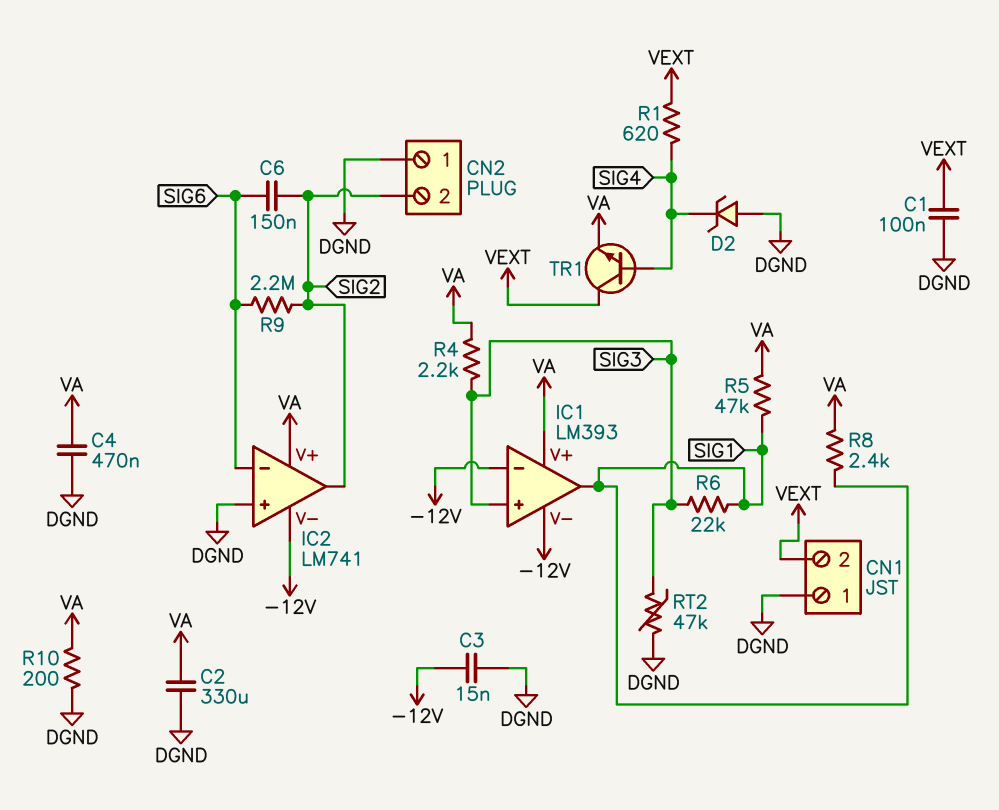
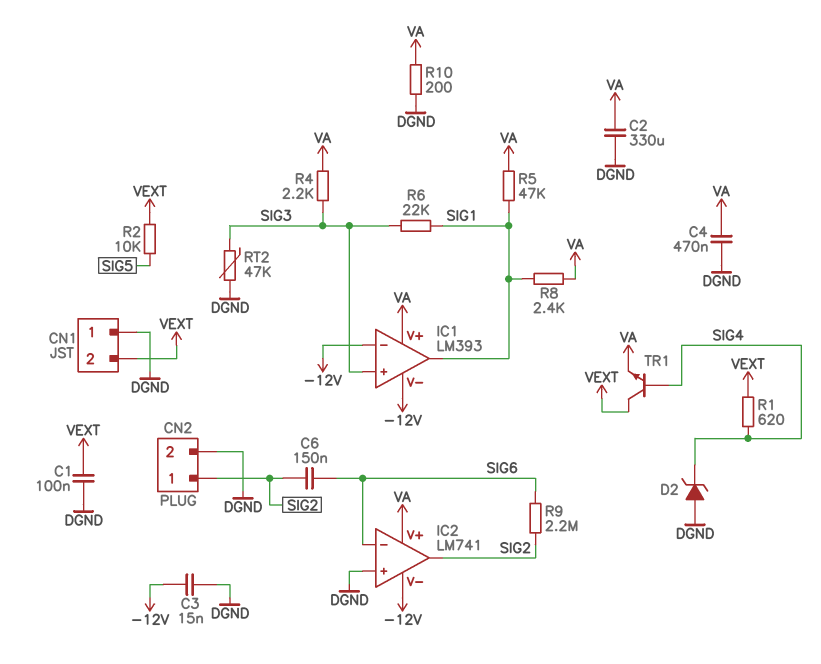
CN2 pin 1: DGND -> SIG2
CN2 pin 2: SIG2 -> DGND
R2: none -> 10k (SIG5, VEXT)

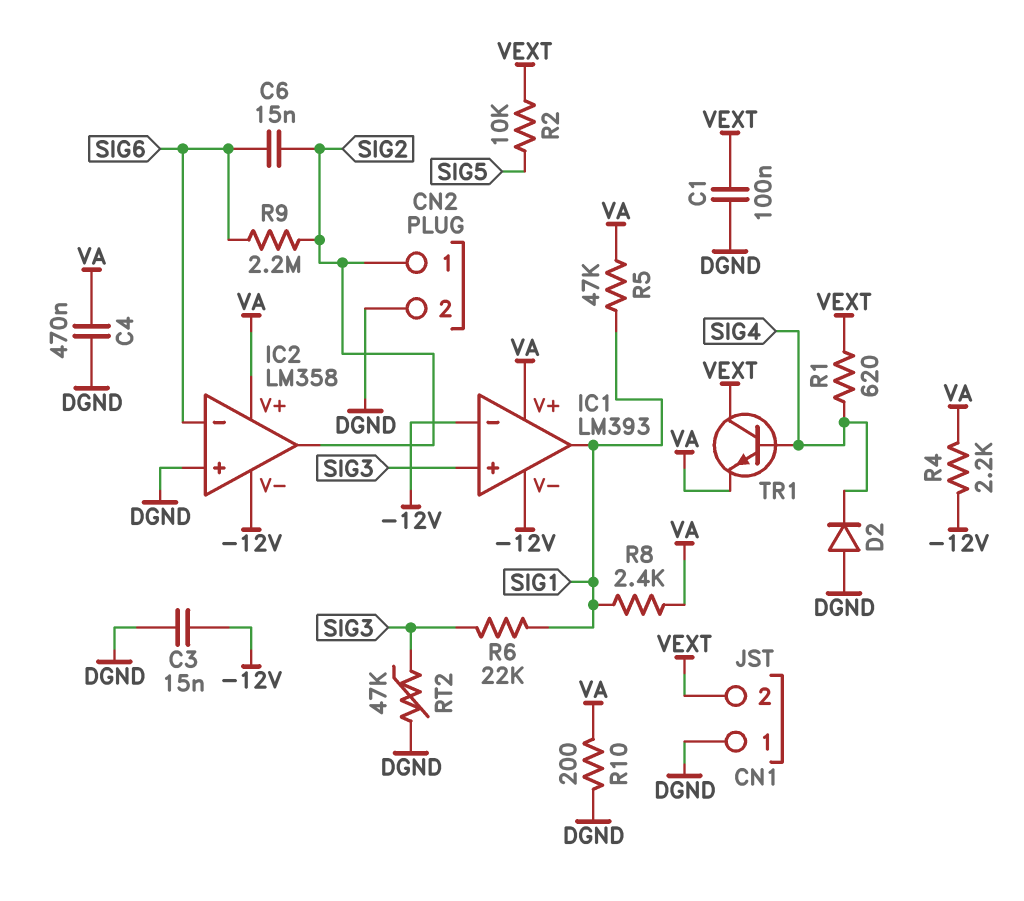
C2: 330uF (DGND, VA) -> none
C6: 150nF (SIG2, SIG6) -> 15nF (SIG2, SIG6)
D2: zener (A DGND, K SIG4) -> diode (A DGND, K SIG4)
IC2: LM741 -> LM358
R4: 2.2k (SIG3, VA) -> 2.2k (-12V, VA)

